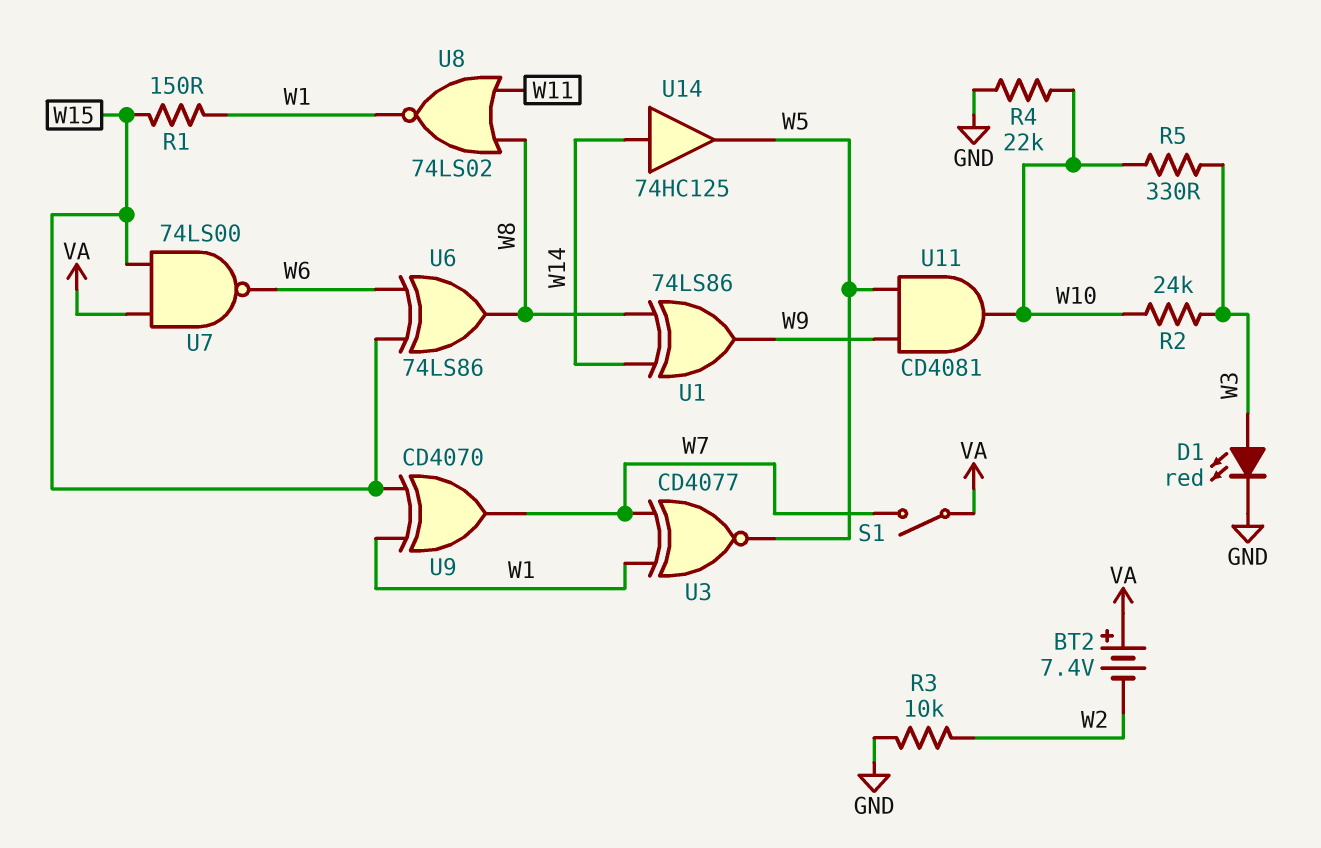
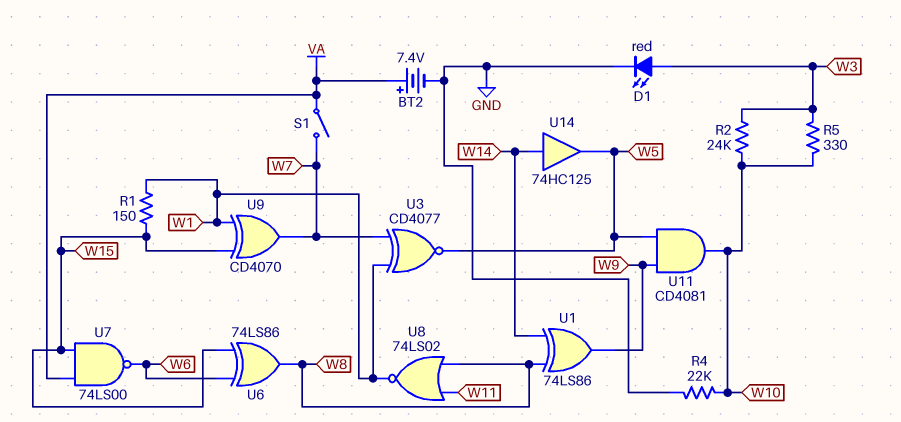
BT2: 7.4V (plus VA, minus W2) -> 7.4V (plus VA, minus GND)
R3: 10k (GND, W2) -> none

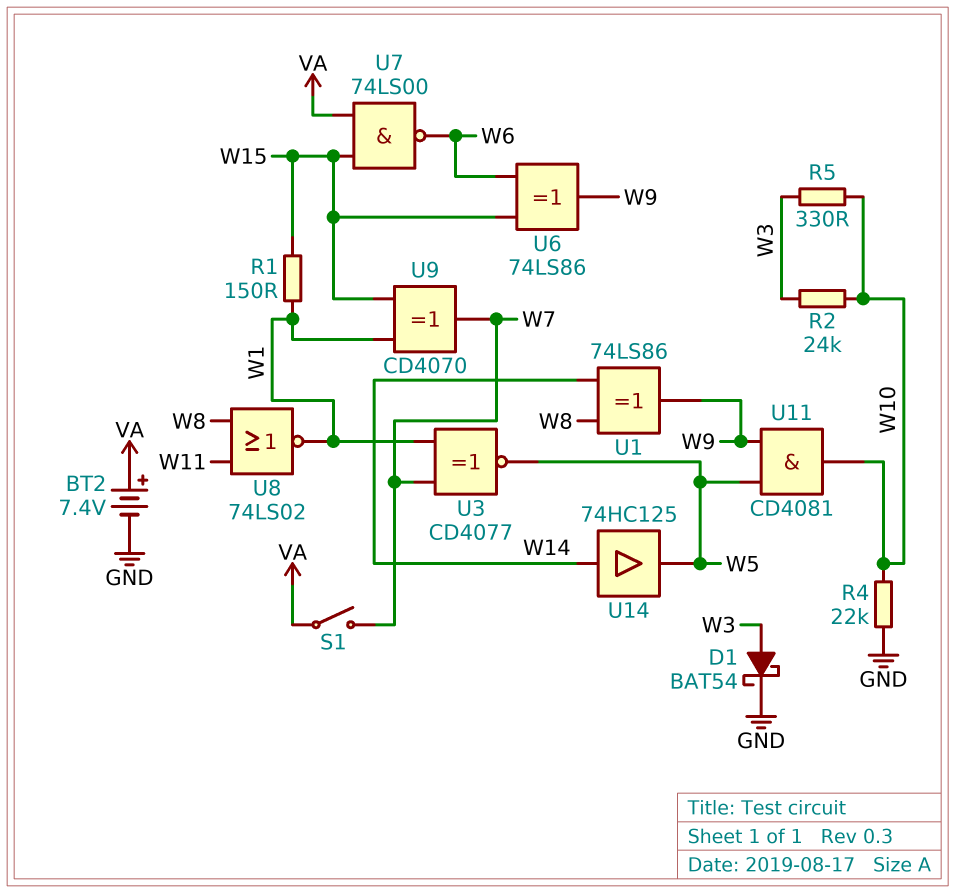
D1: LED red (A W3, K GND) -> schottky BAT54 (A W3, K GND)
U6: XOR 74LS86 (in W6, in W15, out W8) -> XOR 74LS86 (in W6, in W15, out W9)

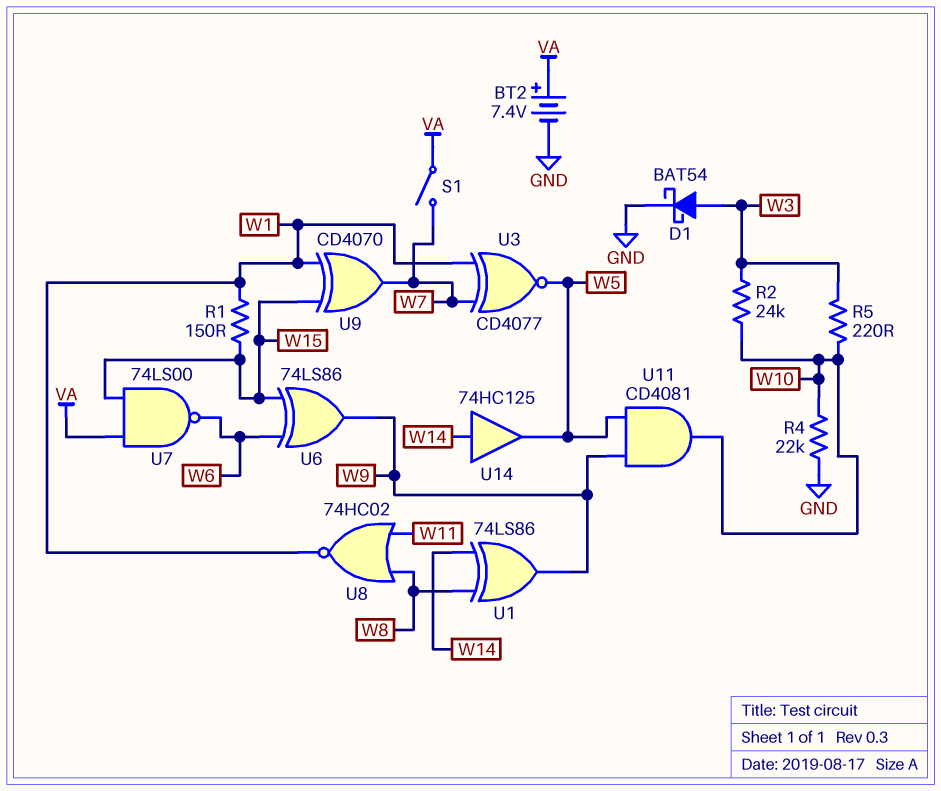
R5: 330 (W3, W10) -> 220 (W3, W10)
U8: NOR 74LS02 (in W8, in W11, out W1) -> NOR 74HC02 (in W8, in W11, out W1)

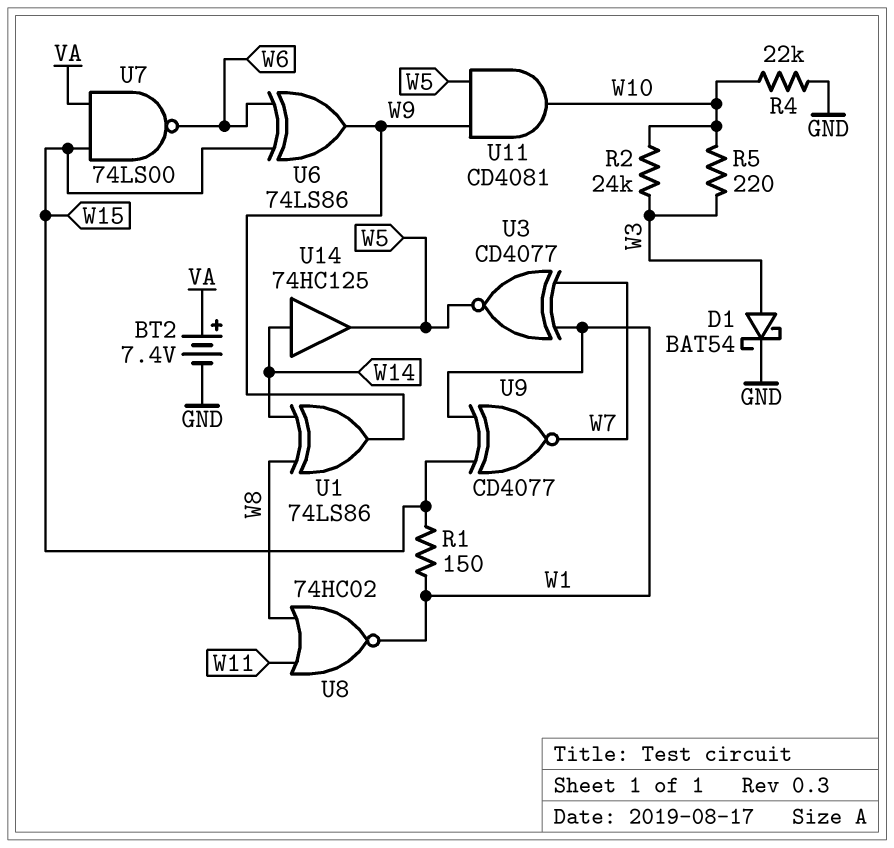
S1: switch (VA, W7) -> none
U9: XOR CD4070 (in W1, in W15, out W7) -> XNOR CD4077 (in W1, in W15, out W7)

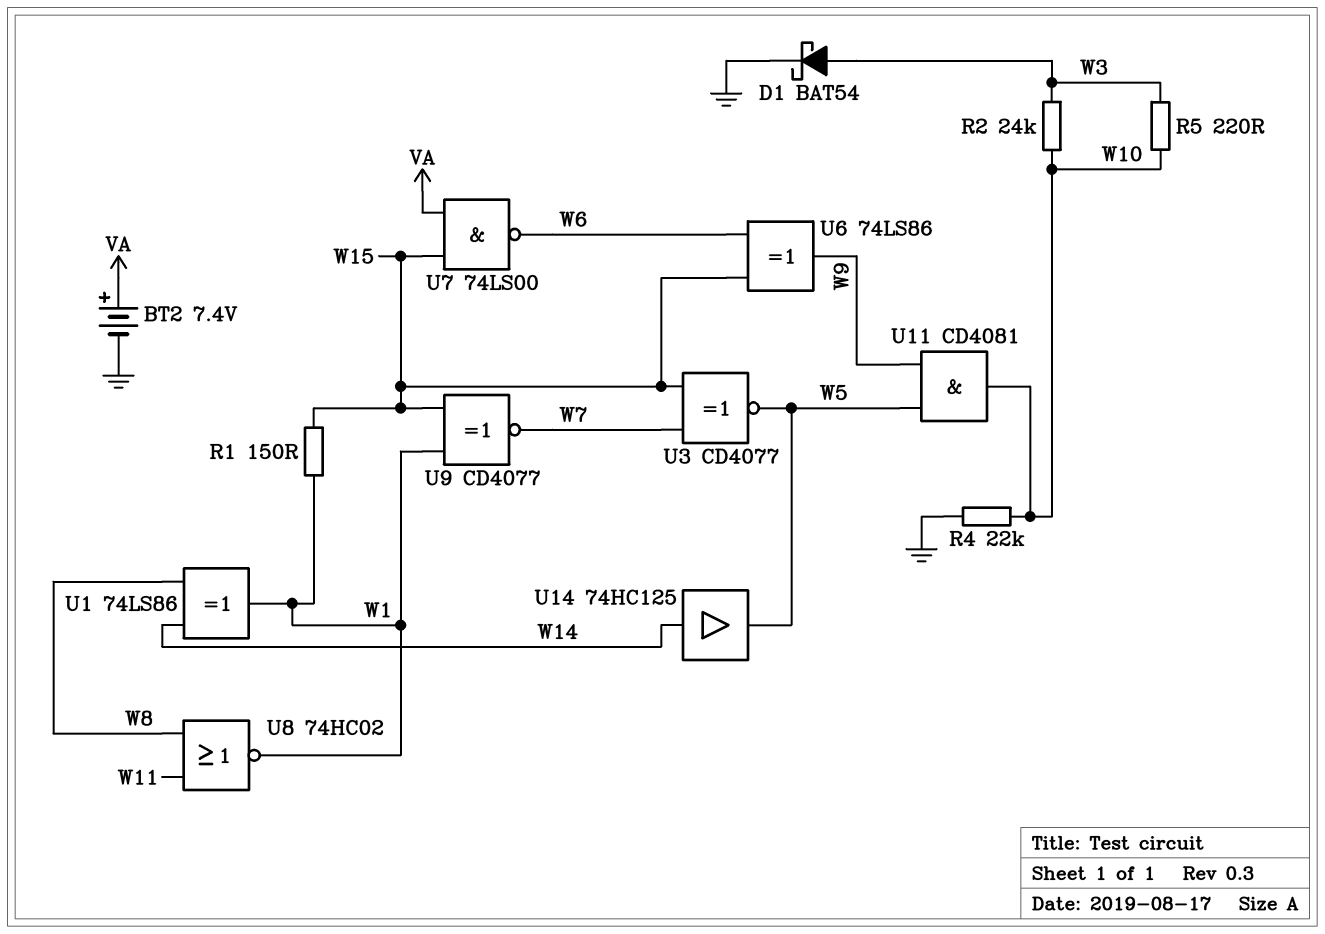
U1: XOR 74LS86 (in W8, in W14, out W9) -> XOR 74LS86 (in W8, in W14, out W1)
U3: XNOR CD4077 (in W1, in W7, out W5) -> XNOR CD4077 (in W7, in W15, out W5)

